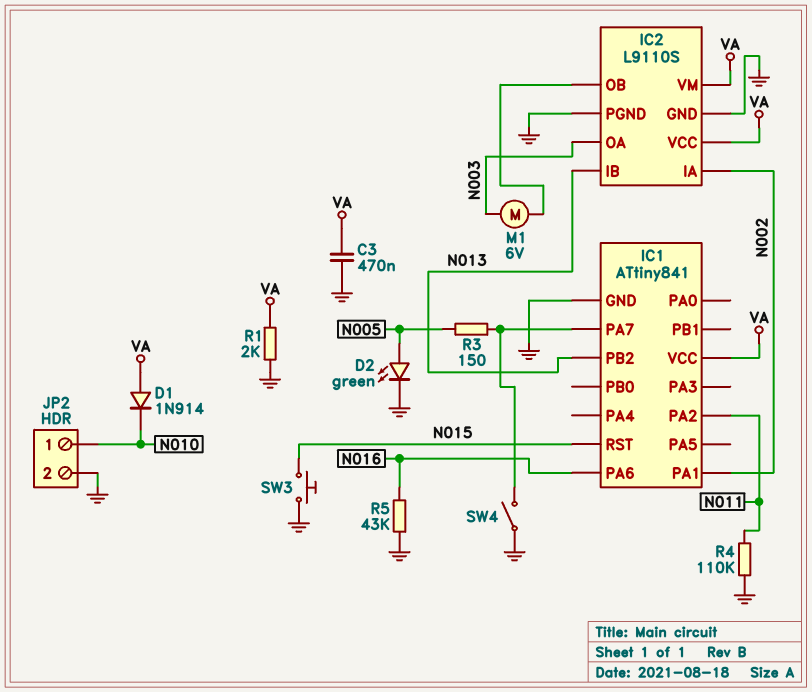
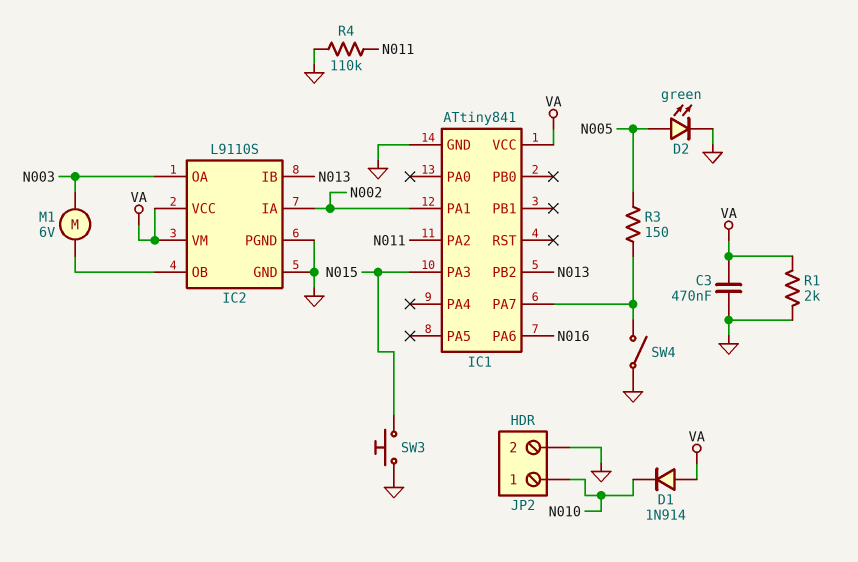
IC1 pin PA3: none -> N015
IC1 pin RST: N015 -> none
R5: 43k (GND, N016) -> none

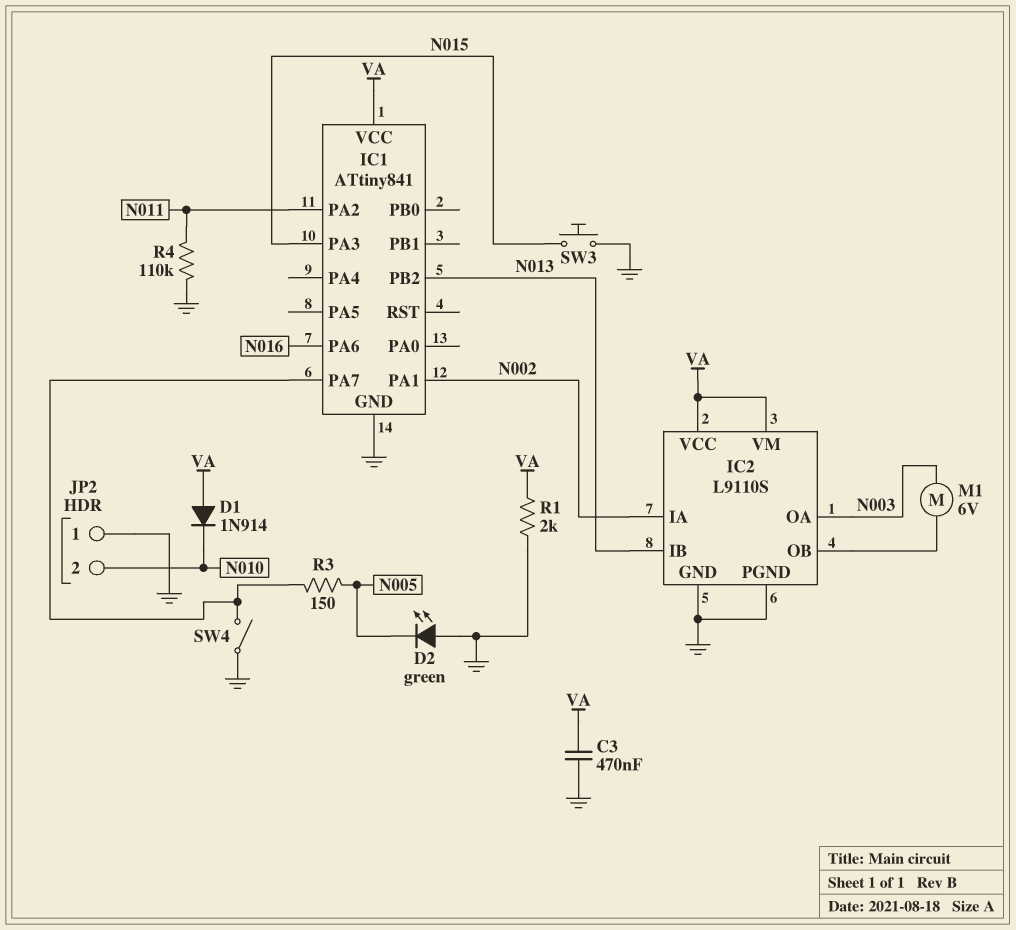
D2: LED green (A N005, K GND) -> LED green (A GND, K N005)
JP2 pin 1: N010 -> GND
JP2 pin 2: GND -> N010

